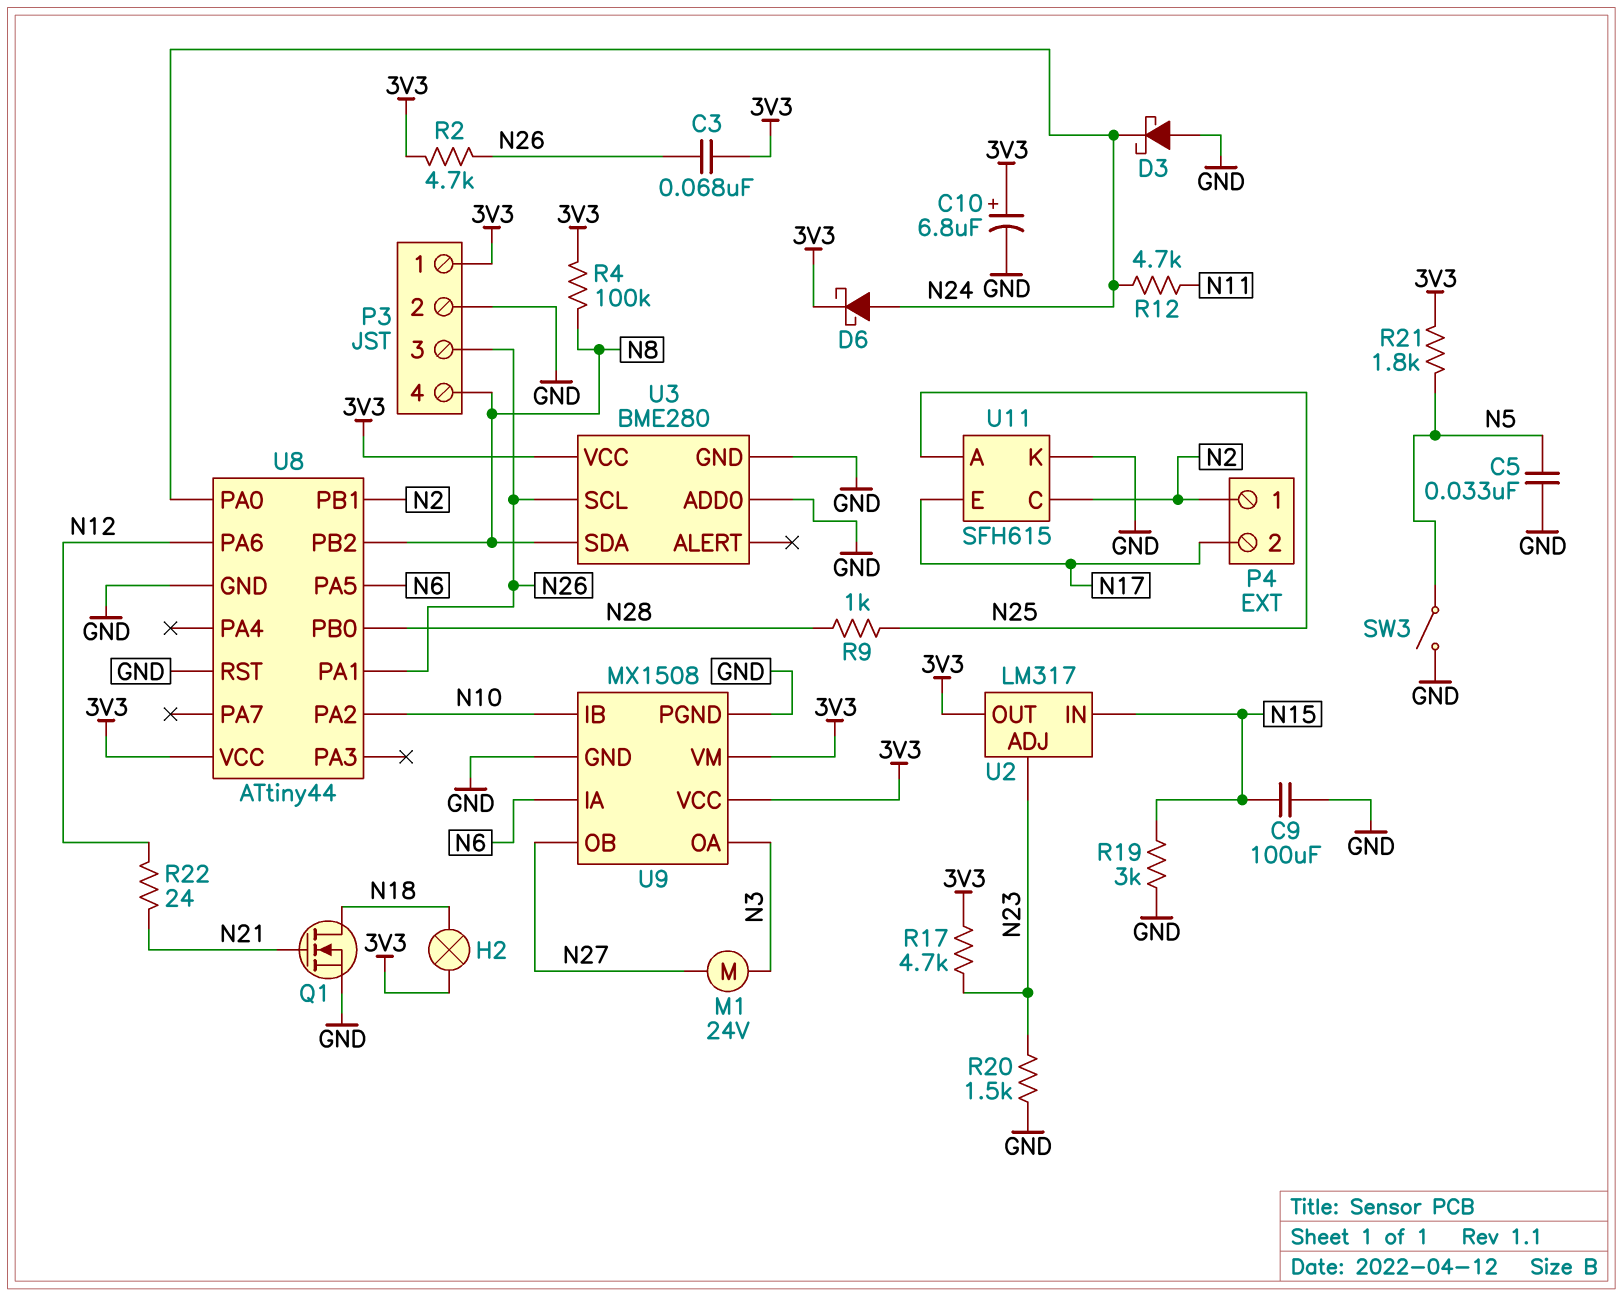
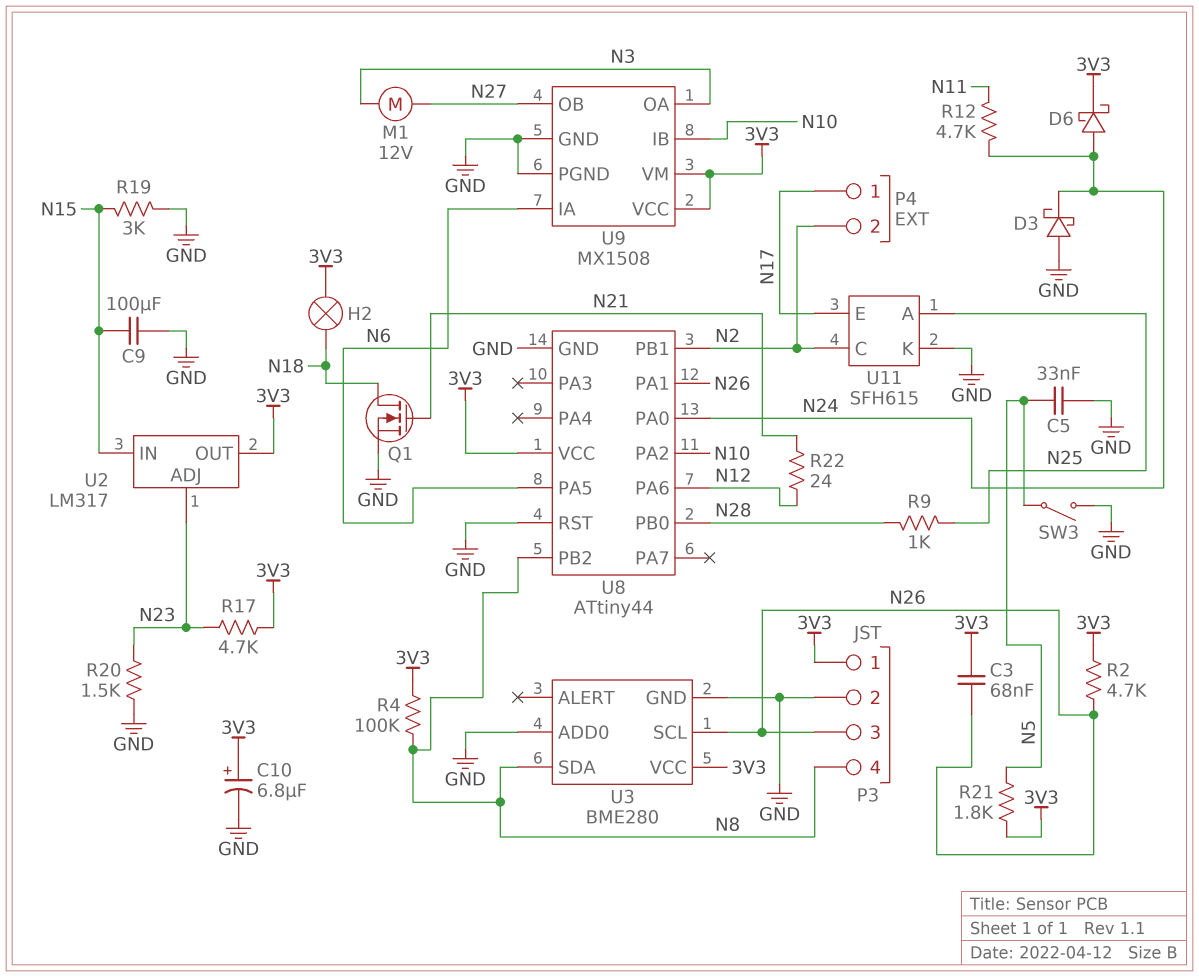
M1: motor 24V (N3, N27) -> motor 12V (N3, N27)
P4 pin 1: N2 -> N17
P4 pin 2: N17 -> N2

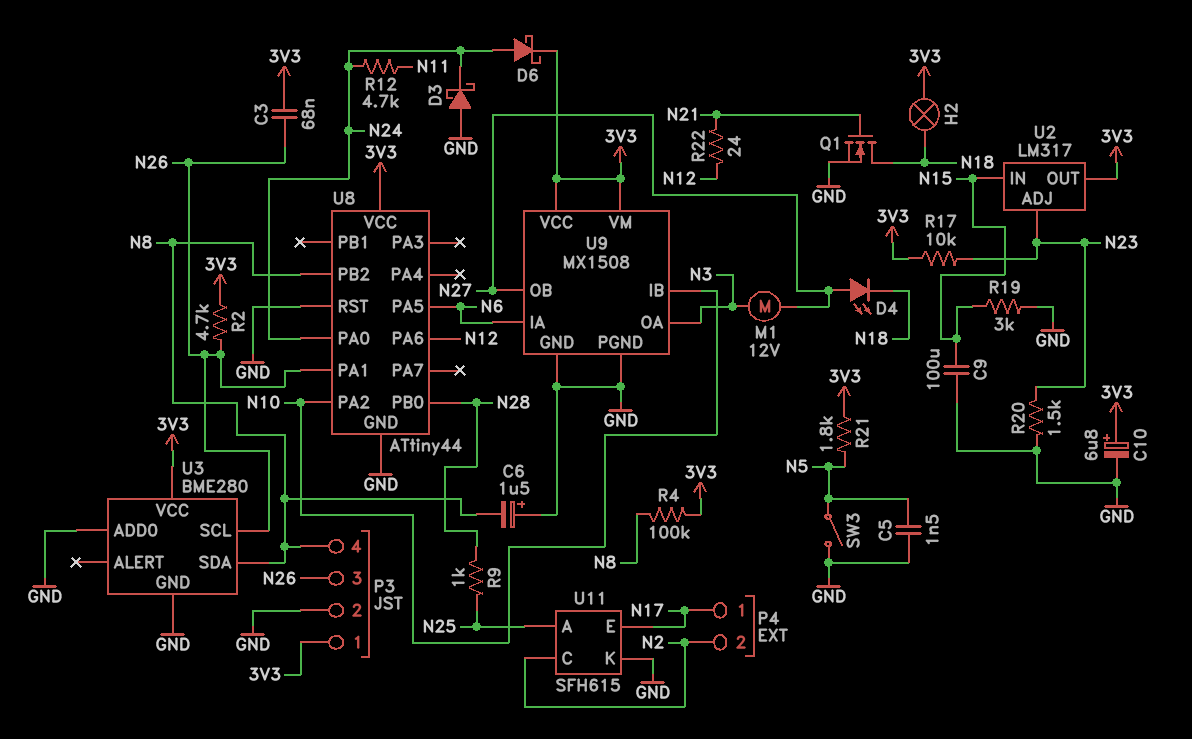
C5: 33nF (GND, N5) -> 1.5nF (GND, N5)
C6: none -> 1.5uF (plus GND, minus N8)
D4: none -> LED (A N27, K N18)
R17: 4.7k (3V3, N23) -> 10k (3V3, N23)
U8 pin PB1: N2 -> none

